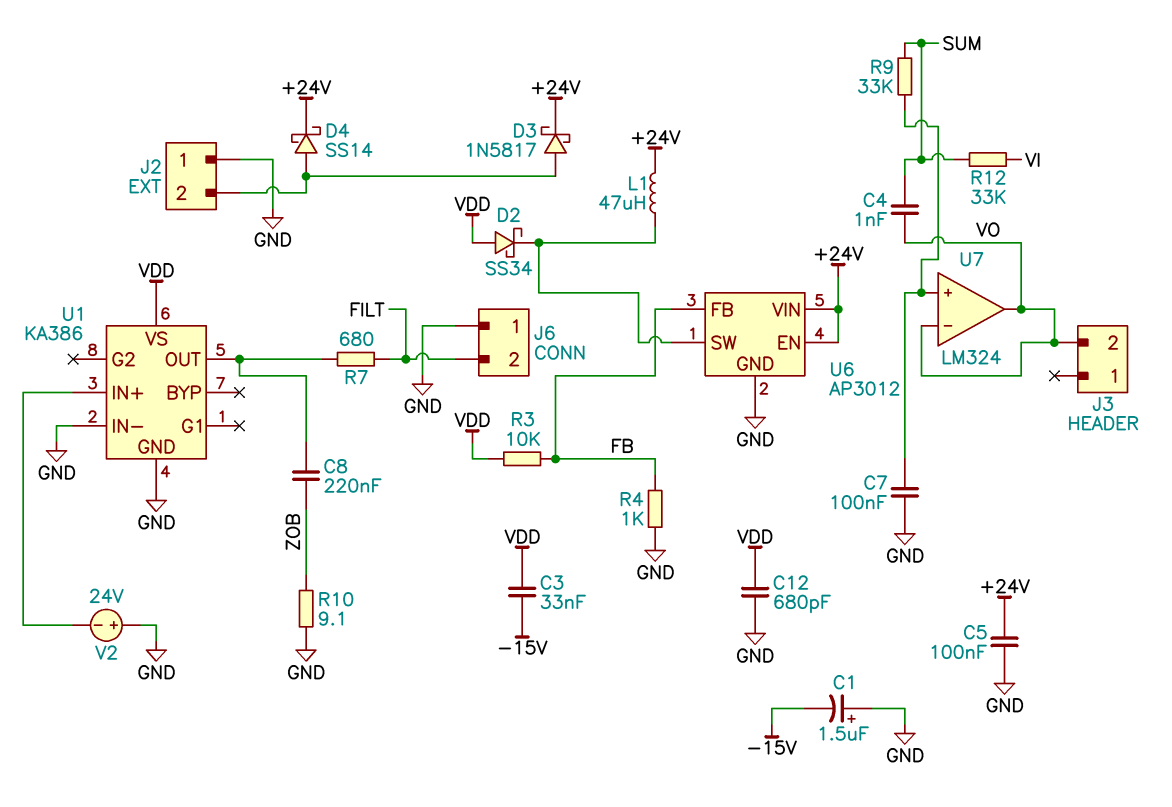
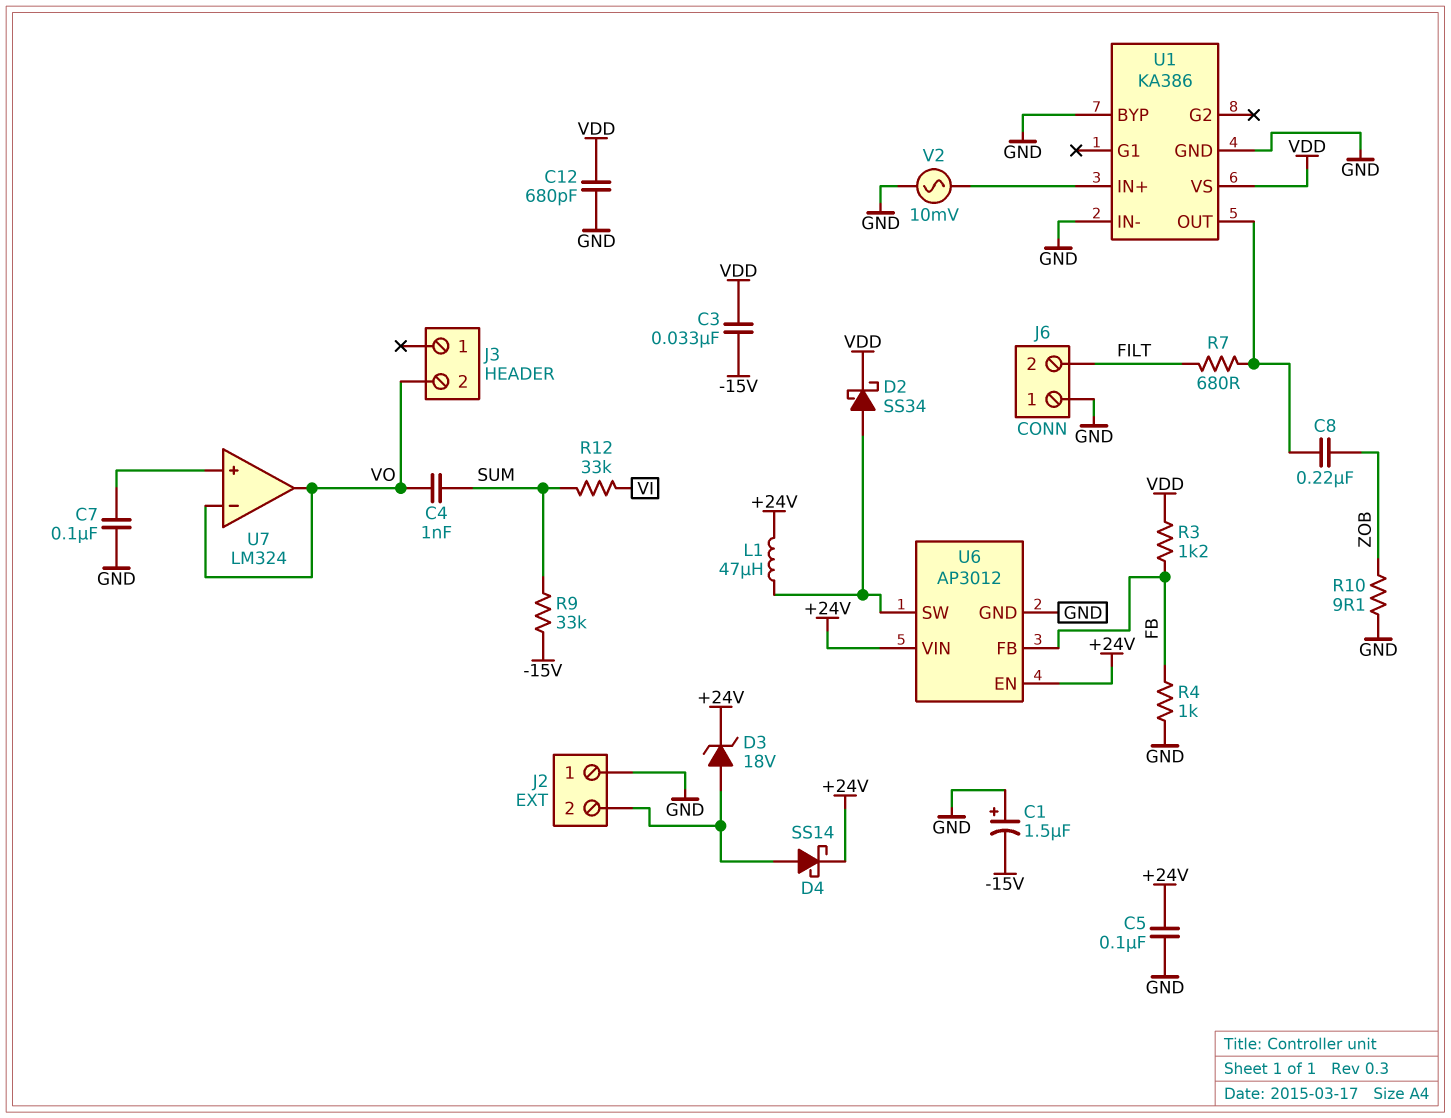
D2: schottky SS34 (A VDD, K U6/SW) -> schottky SS34 (A U6/SW, K VDD)
D3: schottky 1N5817 (A J2/2, K +24V) -> zener 18V (A J2/2, K +24V)
R3: 10k (FB, VDD) -> 1.2k (FB, VDD)
R9: 33k (SUM, U7/in+) -> 33k (-15V, SUM)
U1 pin BYP: none -> GND
V2: 24V (plus GND, minus U1/IN+) -> AC 10mV (GND, U1/IN+)

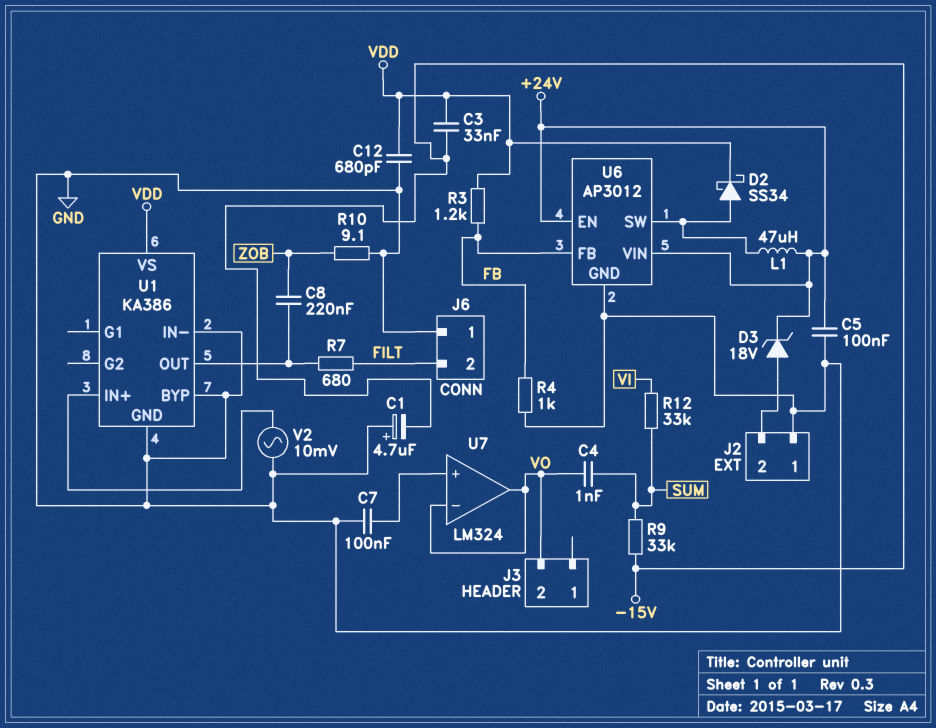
C1: 1.5uF (plus GND, minus -15V) -> 4.7uF (plus GND, minus -15V)
D4: schottky SS14 (A J2/2, K +24V) -> none

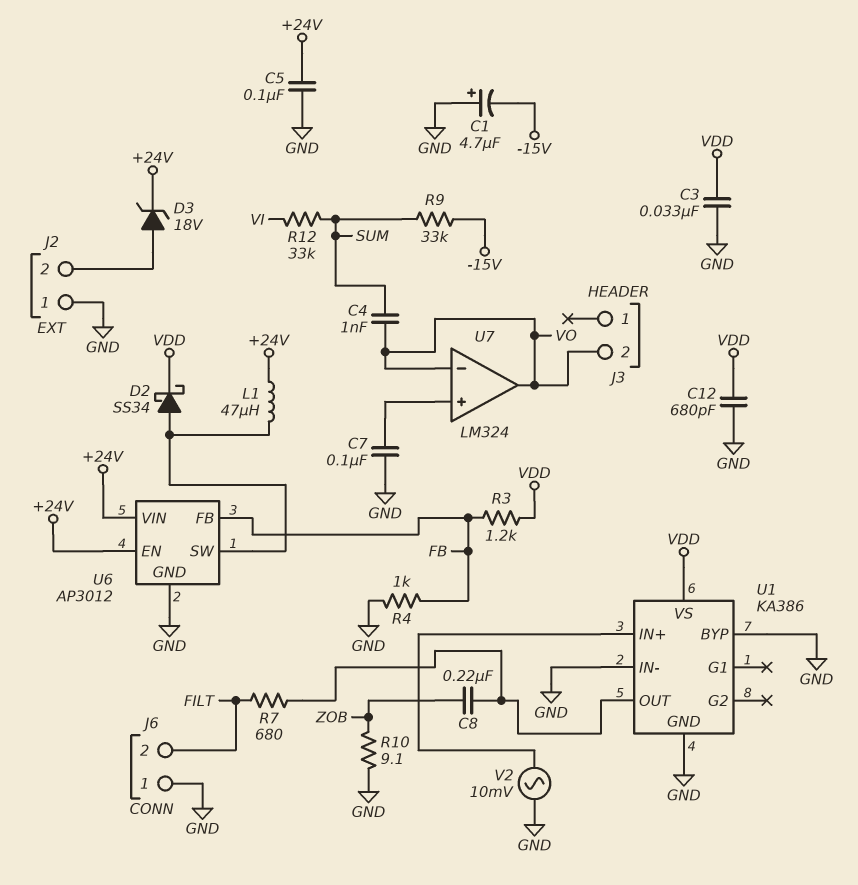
C3: 33nF (-15V, VDD) -> 33nF (GND, VDD)

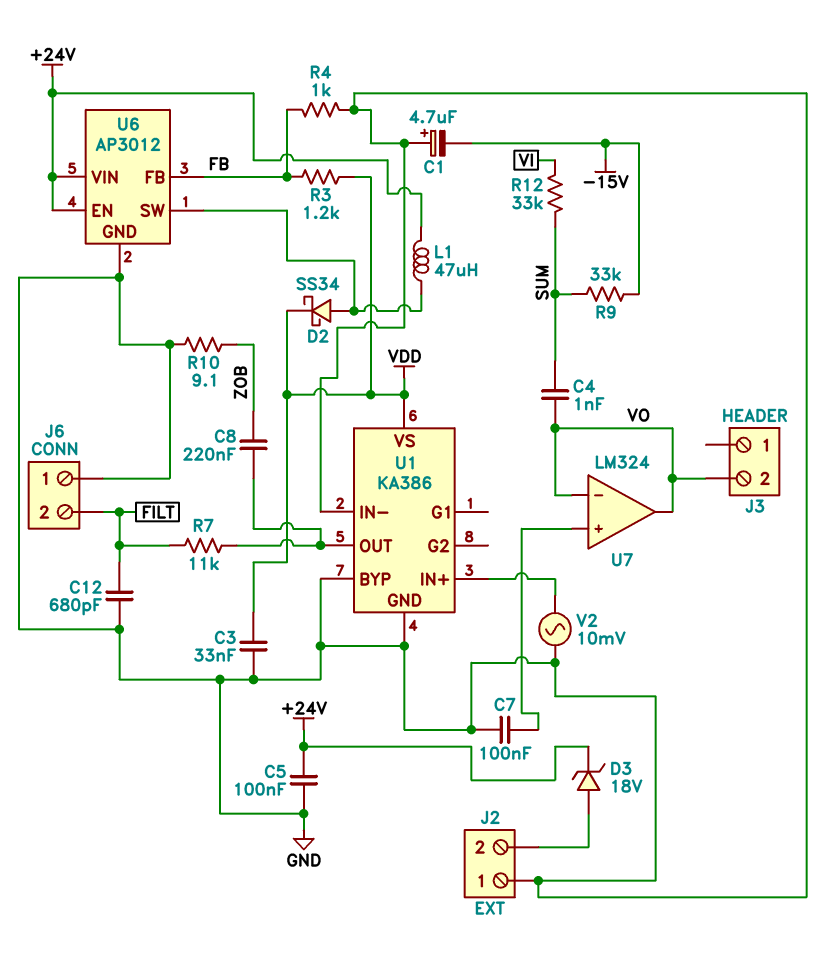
C12: 680pF (GND, VDD) -> 680pF (FILT, GND)
R7: 680 (FILT, U1/OUT) -> 11k (FILT, U1/OUT)

